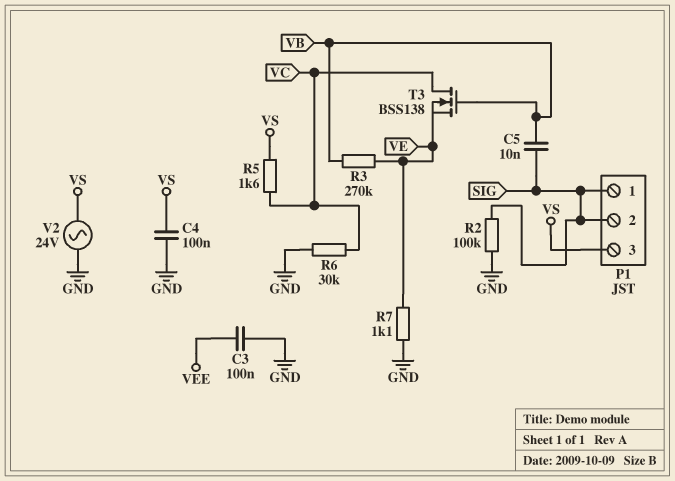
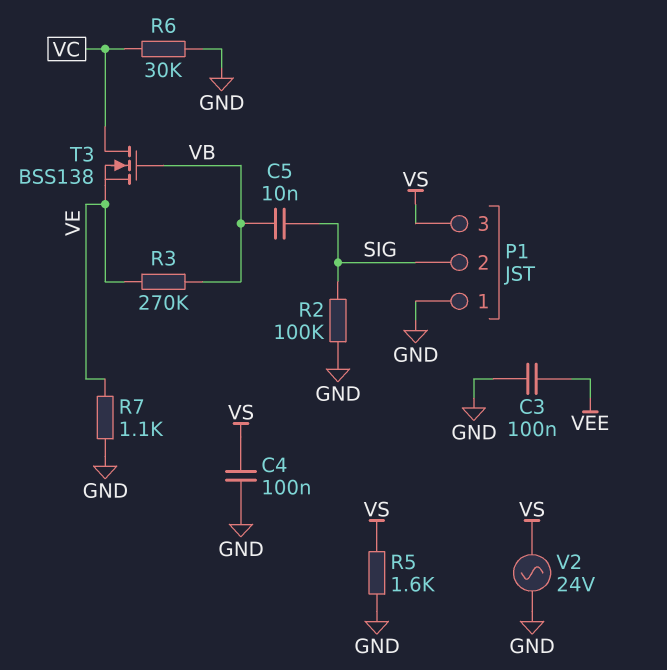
P1 pin 1: SIG -> GND
R5: 1.6k (VC, VS) -> 1.6k (GND, VS)

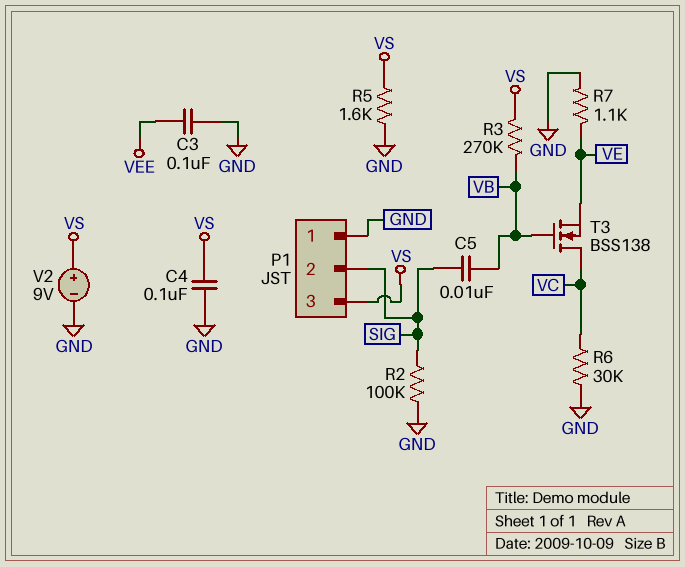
R3: 270k (VB, VE) -> 270k (VB, VS)
V2: AC 24V (GND, VS) -> 9V (plus VS, minus GND)

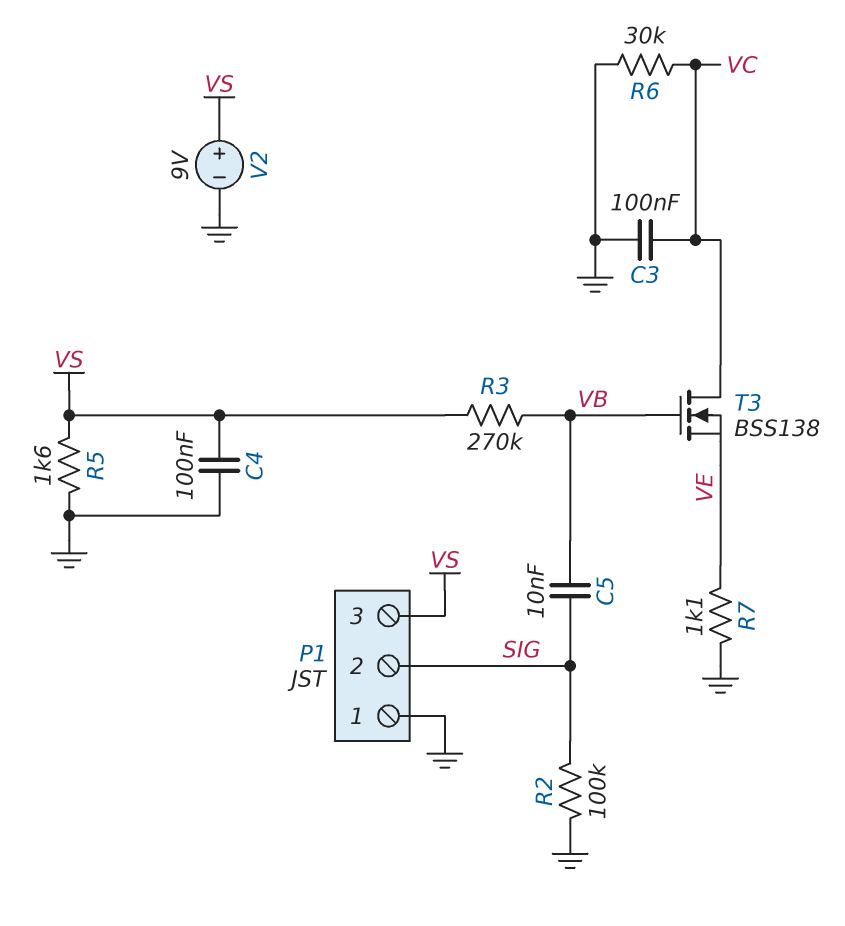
C3: 100nF (GND, VEE) -> 100nF (GND, VC)

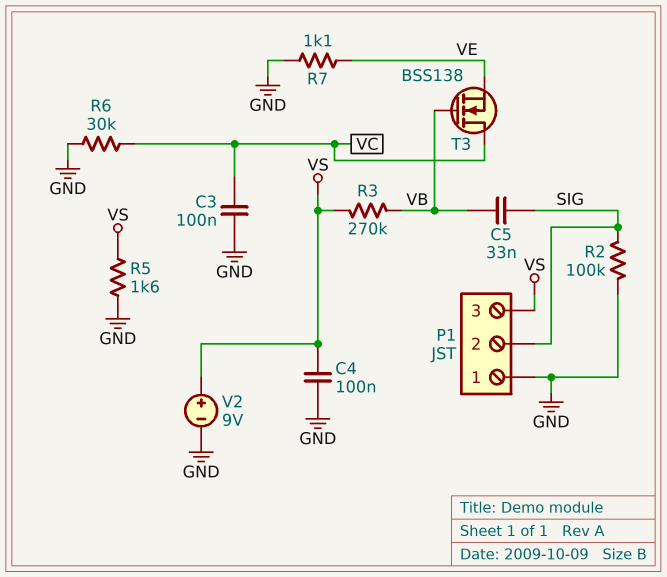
C5: 10nF (SIG, VB) -> 33nF (SIG, VB)

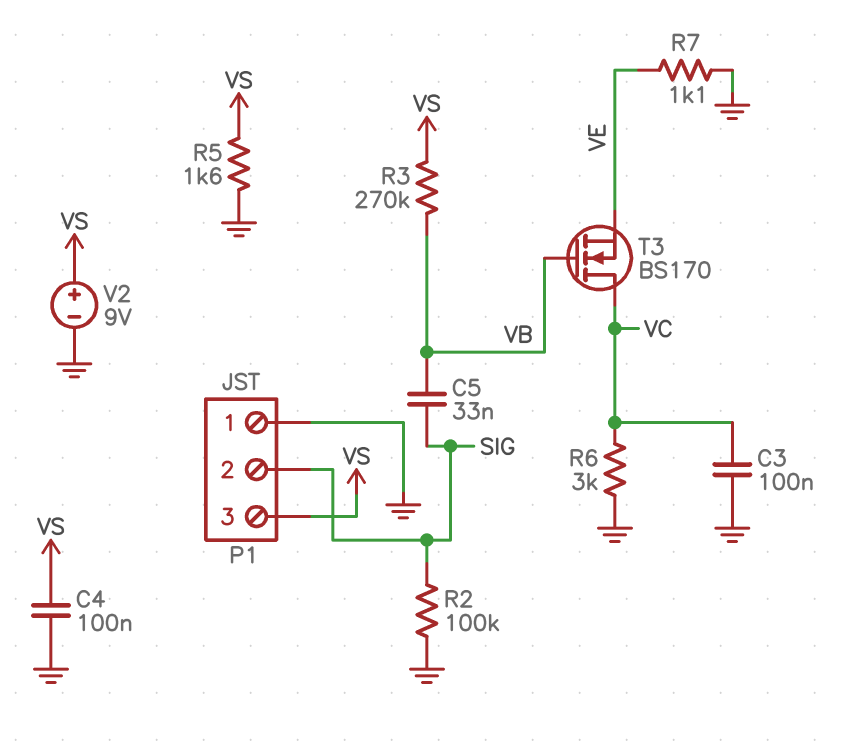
R6: 30k (GND, VC) -> 3k (GND, VC)
T3: NMOS BSS138 (G VB, D VC, S VE) -> NMOS BS170 (G VB, D VC, S VE)

